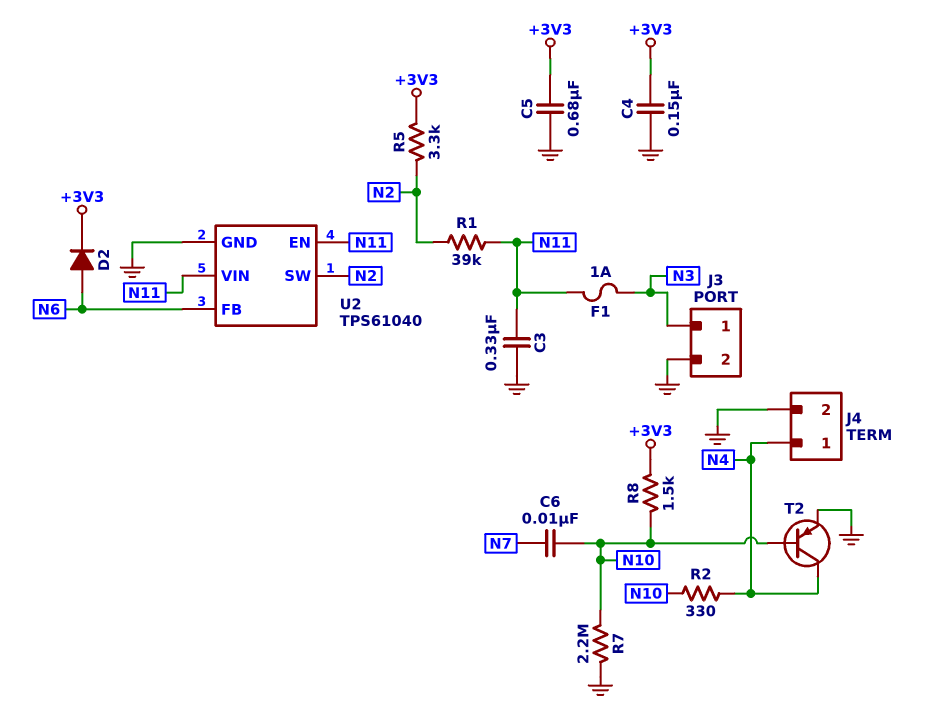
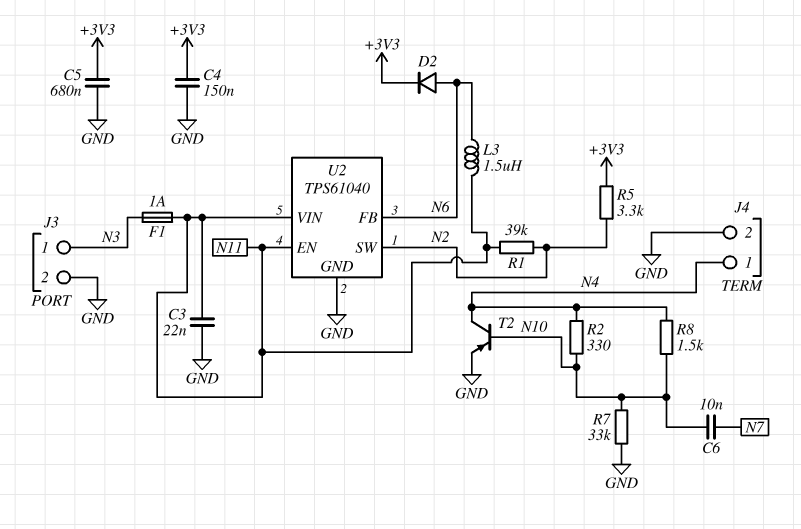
C3: 330nF (GND, N11) -> 22nF (GND, N11)
L3: none -> 1.5uH (N6, N11)
R7: 2.2M (GND, N10) -> 33k (GND, N10)
R8: 1.5k (+3V3, N10) -> 1.5k (N4, N10)

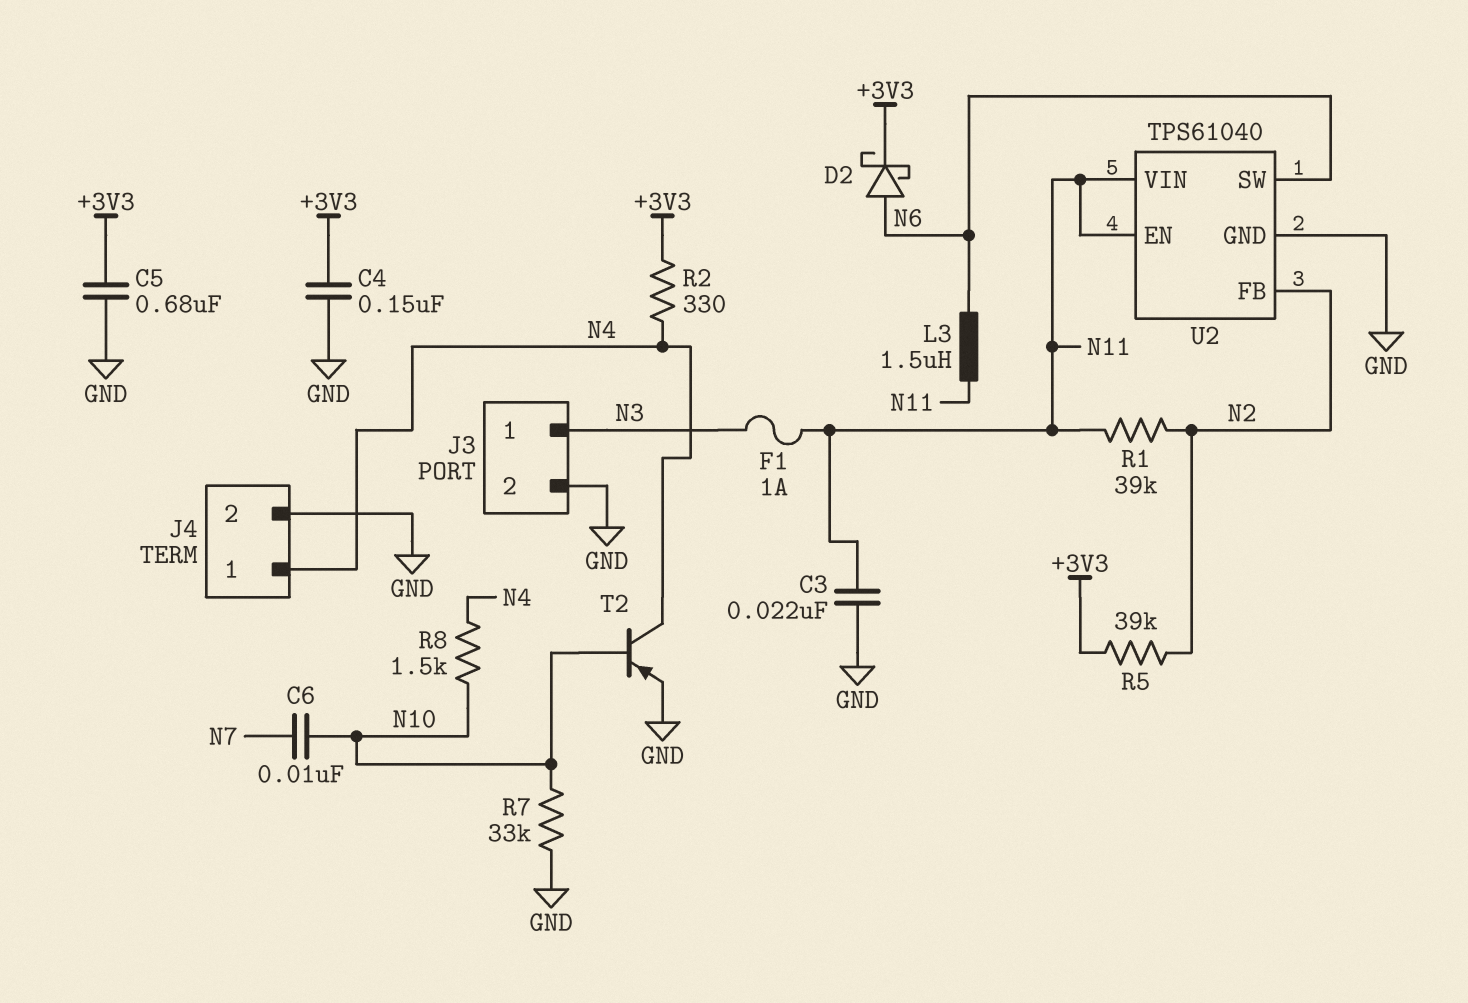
D2: diode (A N6, K +3V3) -> schottky (A N6, K +3V3)
R2: 330 (N4, N10) -> 330 (+3V3, N4)
R5: 3.3k (+3V3, N2) -> 39k (+3V3, N2)
U2 pin FB: N6 -> N2
U2 pin SW: N2 -> N6

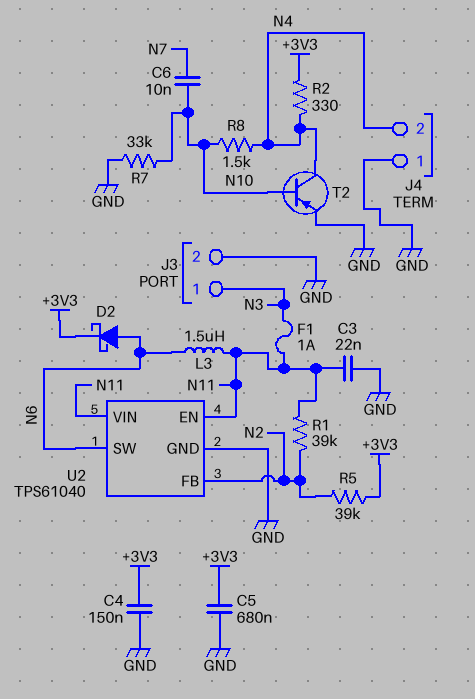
J4 pin 1: N4 -> GND
J4 pin 2: GND -> N4

